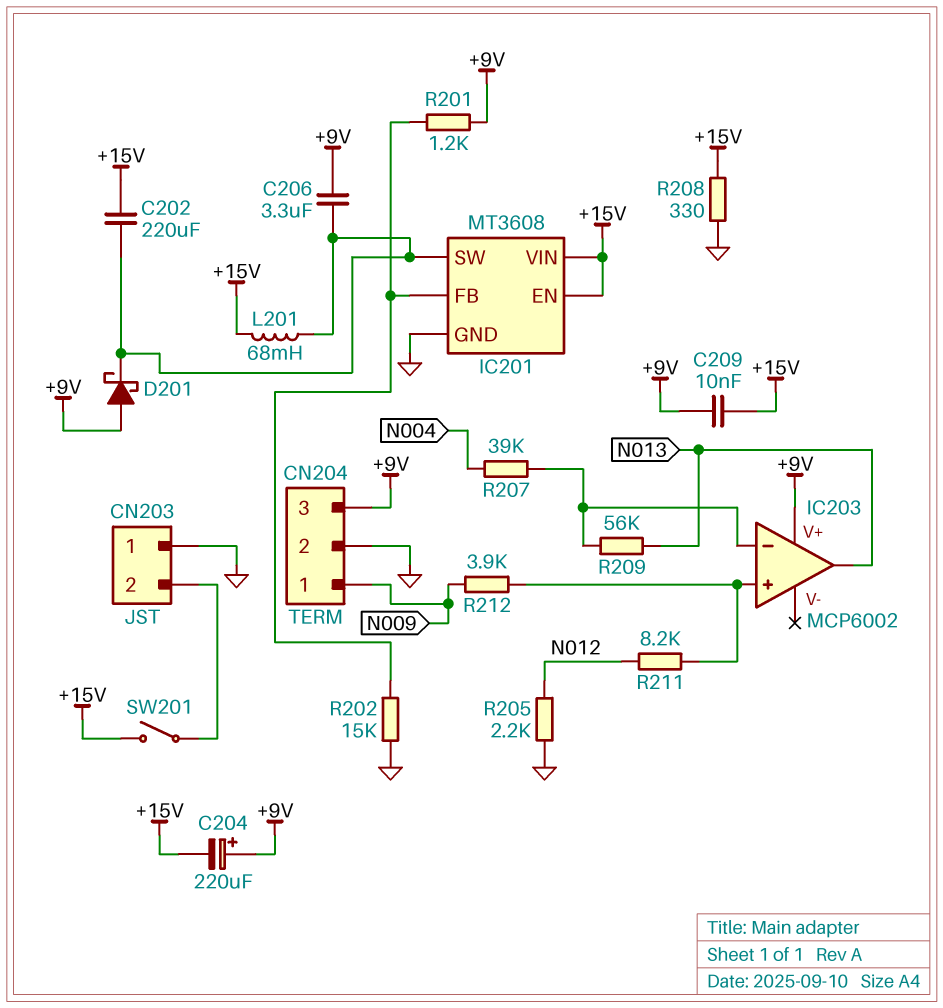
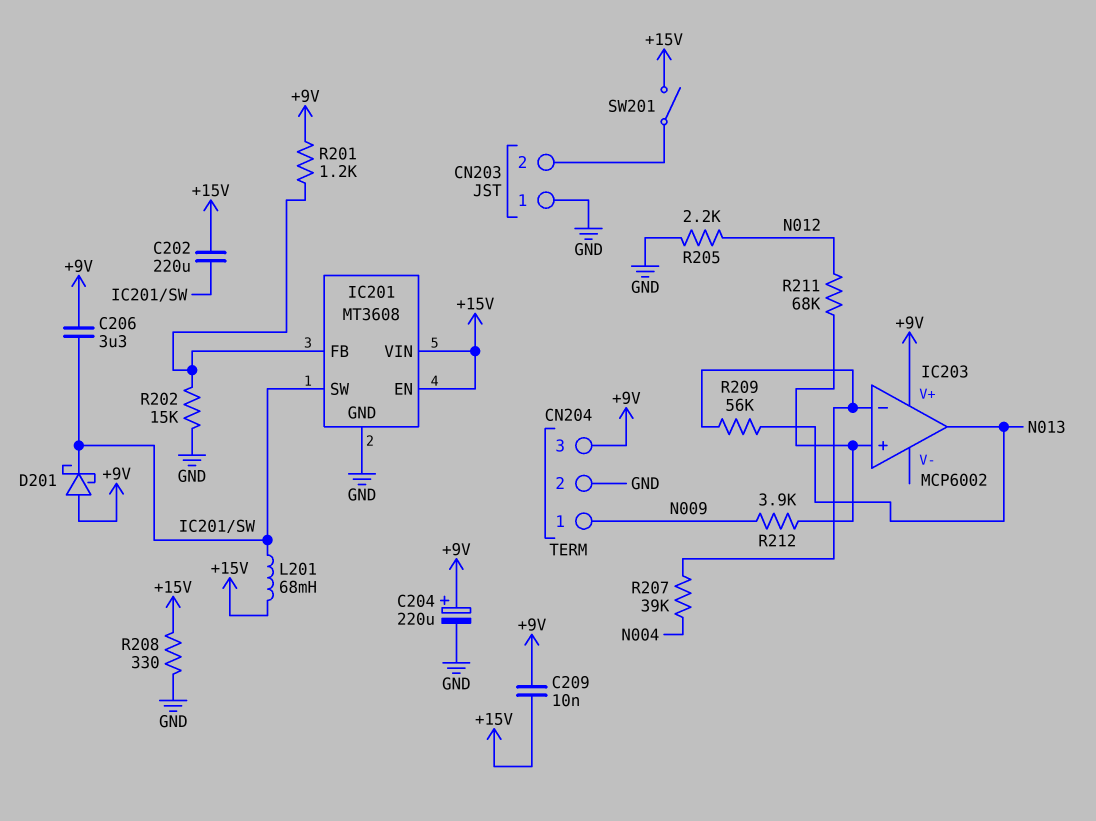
C204: 220uF (plus +9V, minus +15V) -> 220uF (plus +9V, minus GND)
R211: 8.2k (IC203/in+, N012) -> 68k (IC203/in+, N012)

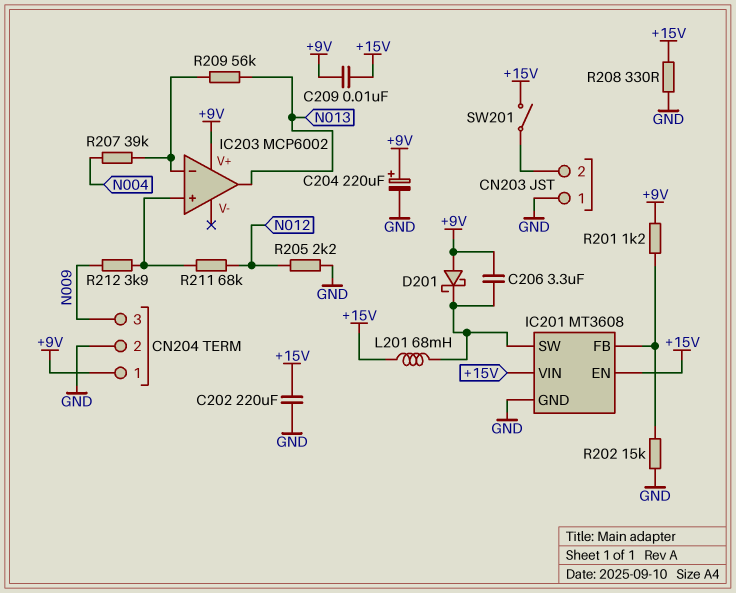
C202: 220uF (+15V, IC201/SW) -> 220uF (+15V, GND)
CN204 pin 1: N009 -> +9V
CN204 pin 3: +9V -> N009

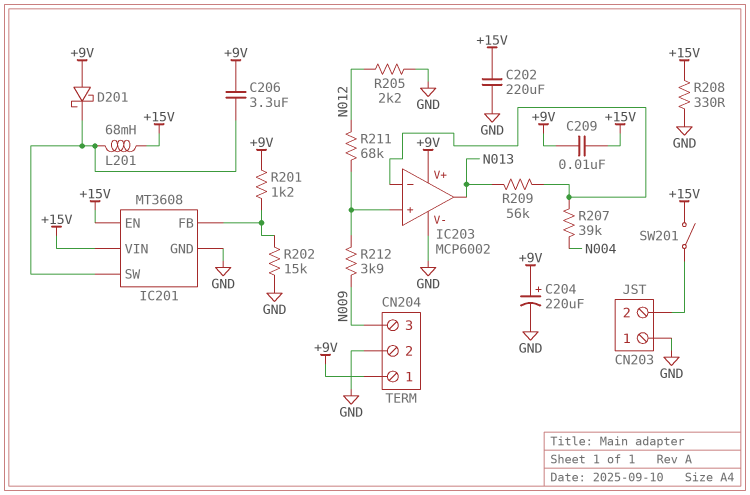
IC203 pin V-: none -> GND

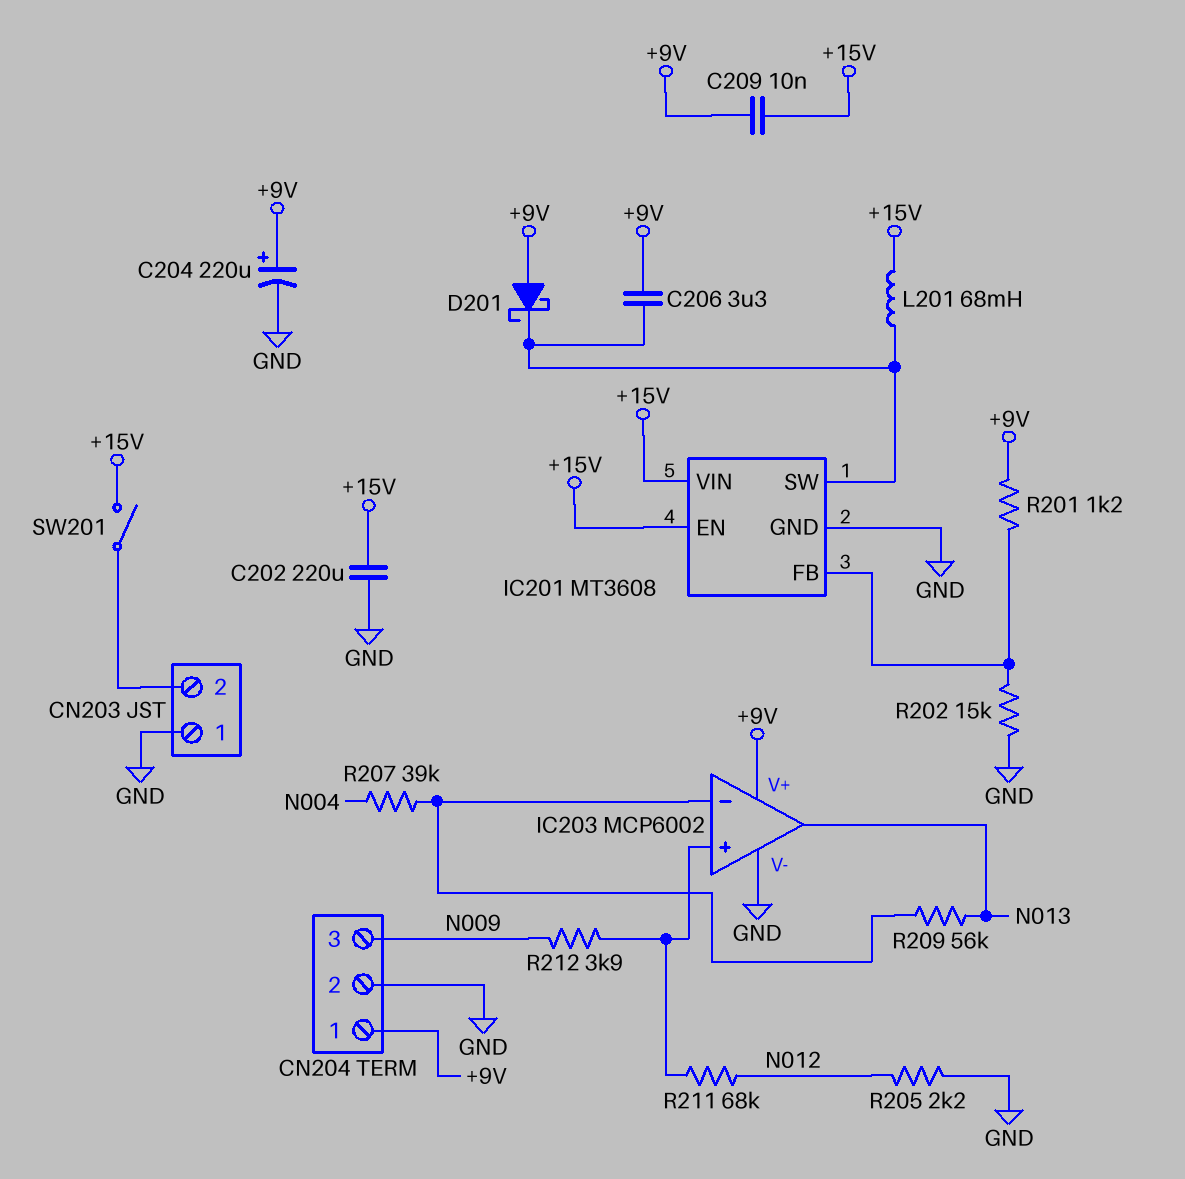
R208: 330 (+15V, GND) -> none

